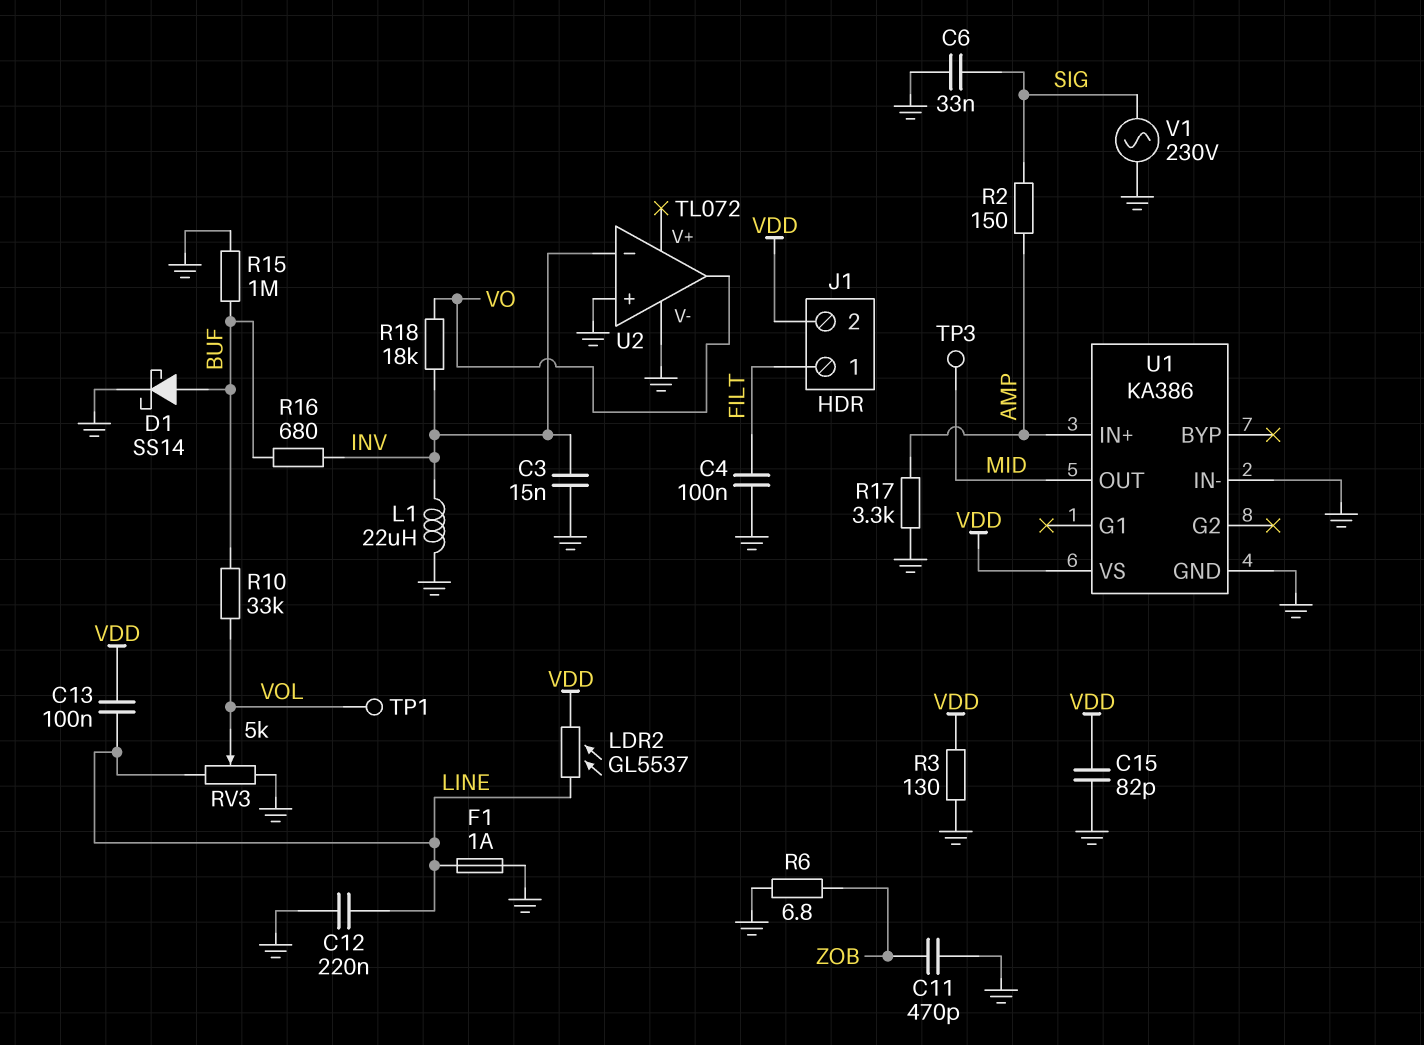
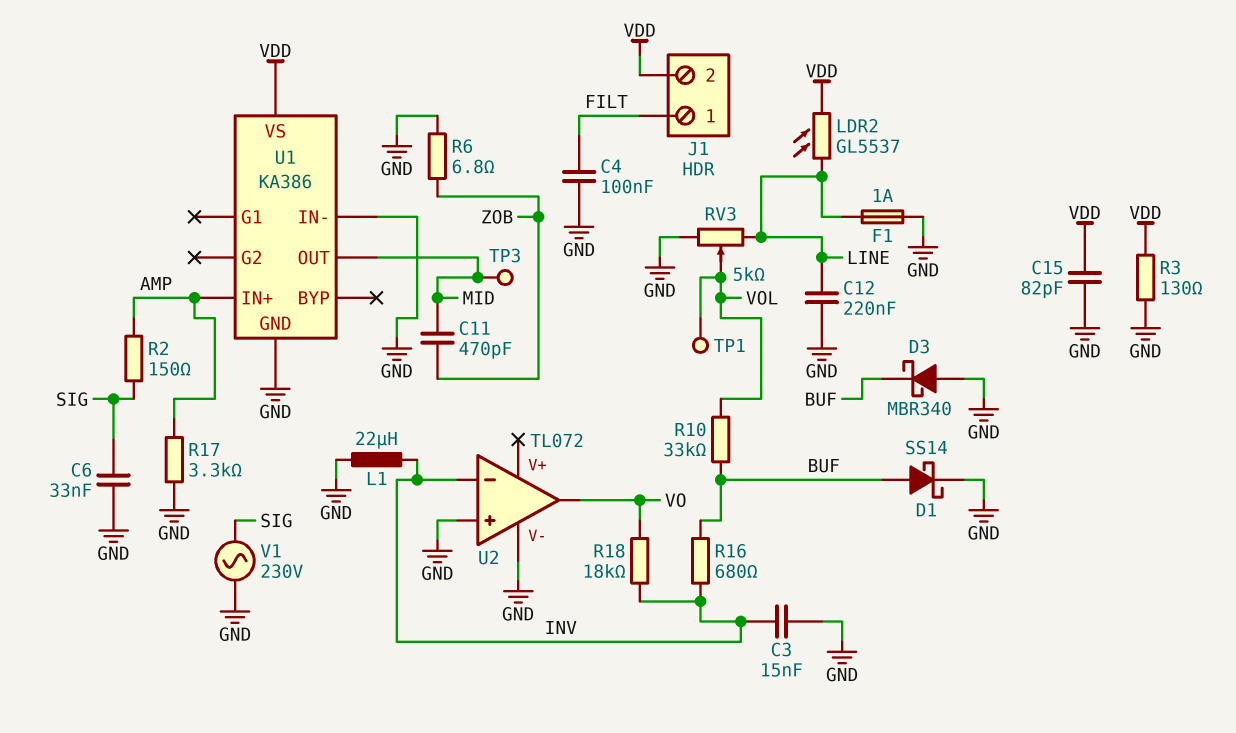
C11: 470pF (GND, ZOB) -> 470pF (MID, ZOB)
C13: 100nF (LINE, VDD) -> none
D3: none -> schottky MBR340 (A GND, K BUF)
R15: 1M (BUF, GND) -> none

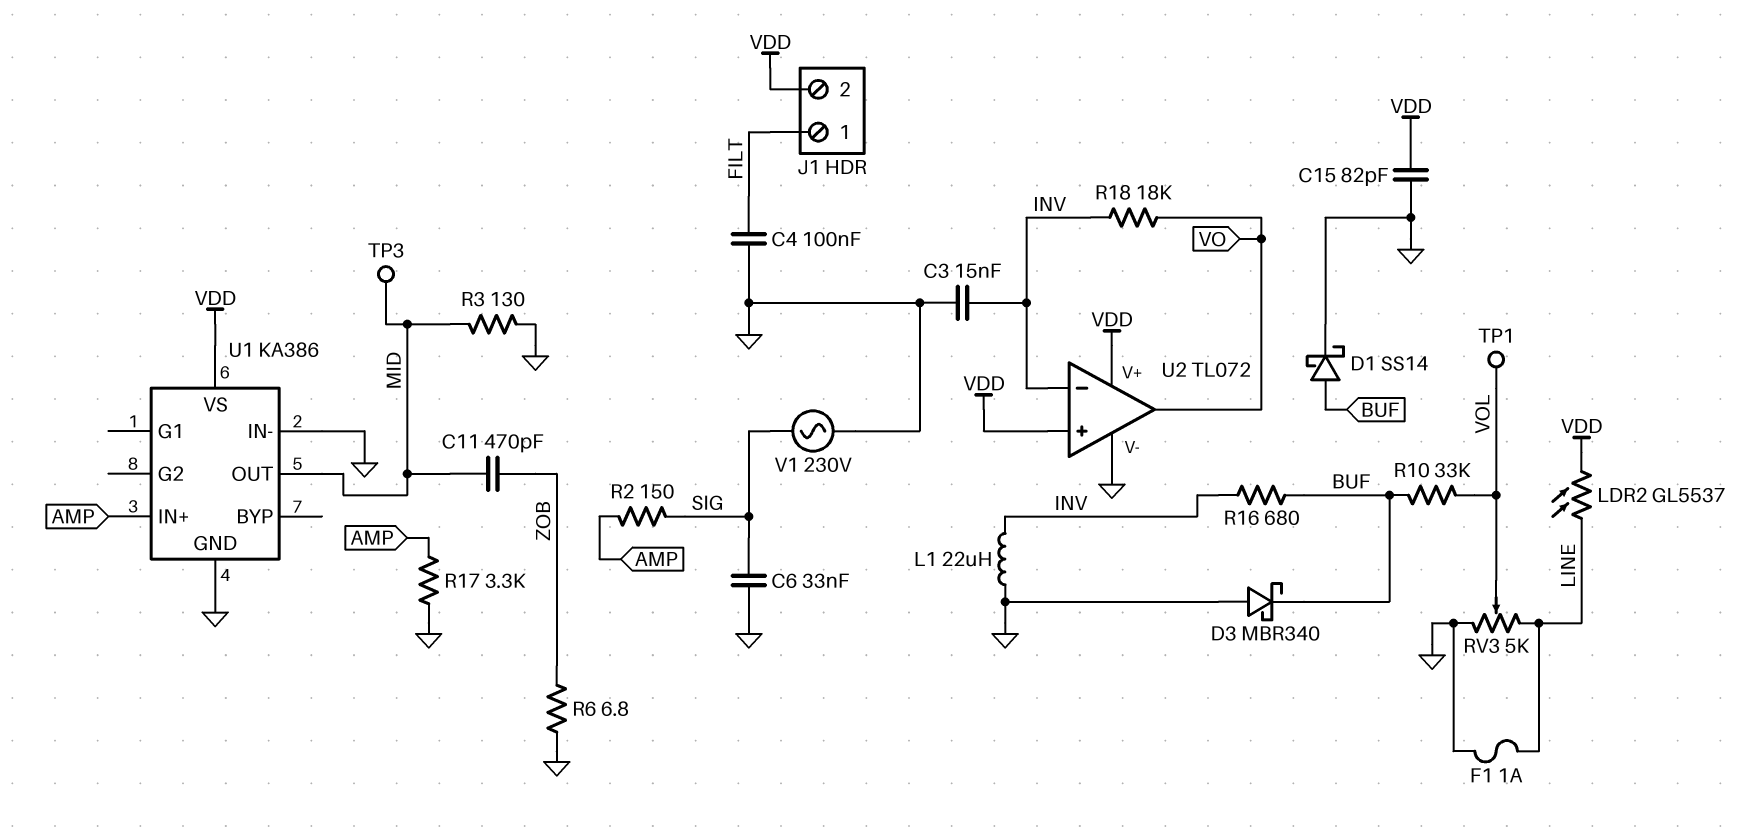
C12: 220nF (GND, LINE) -> none
R3: 130 (GND, VDD) -> 130 (GND, MID)
U2 pin V+: none -> VDD
U2 pin in+: GND -> VDD

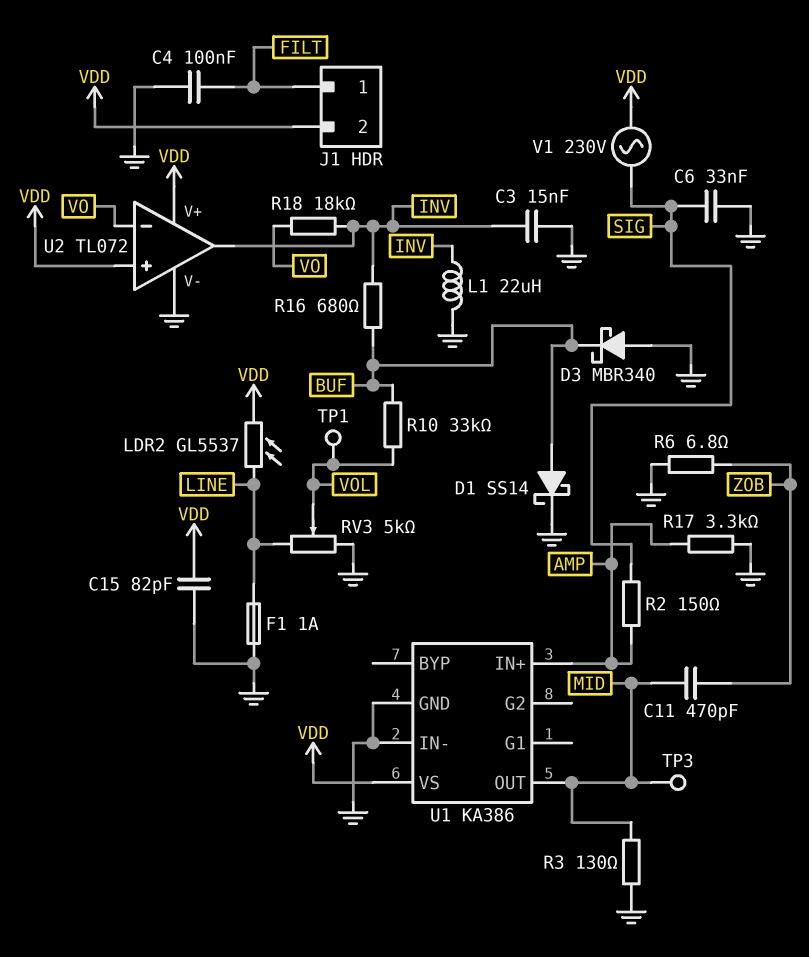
U2 pin in-: INV -> VO
U2 pin out: VO -> INV
V1: AC 230V (GND, SIG) -> AC 230V (SIG, VDD)

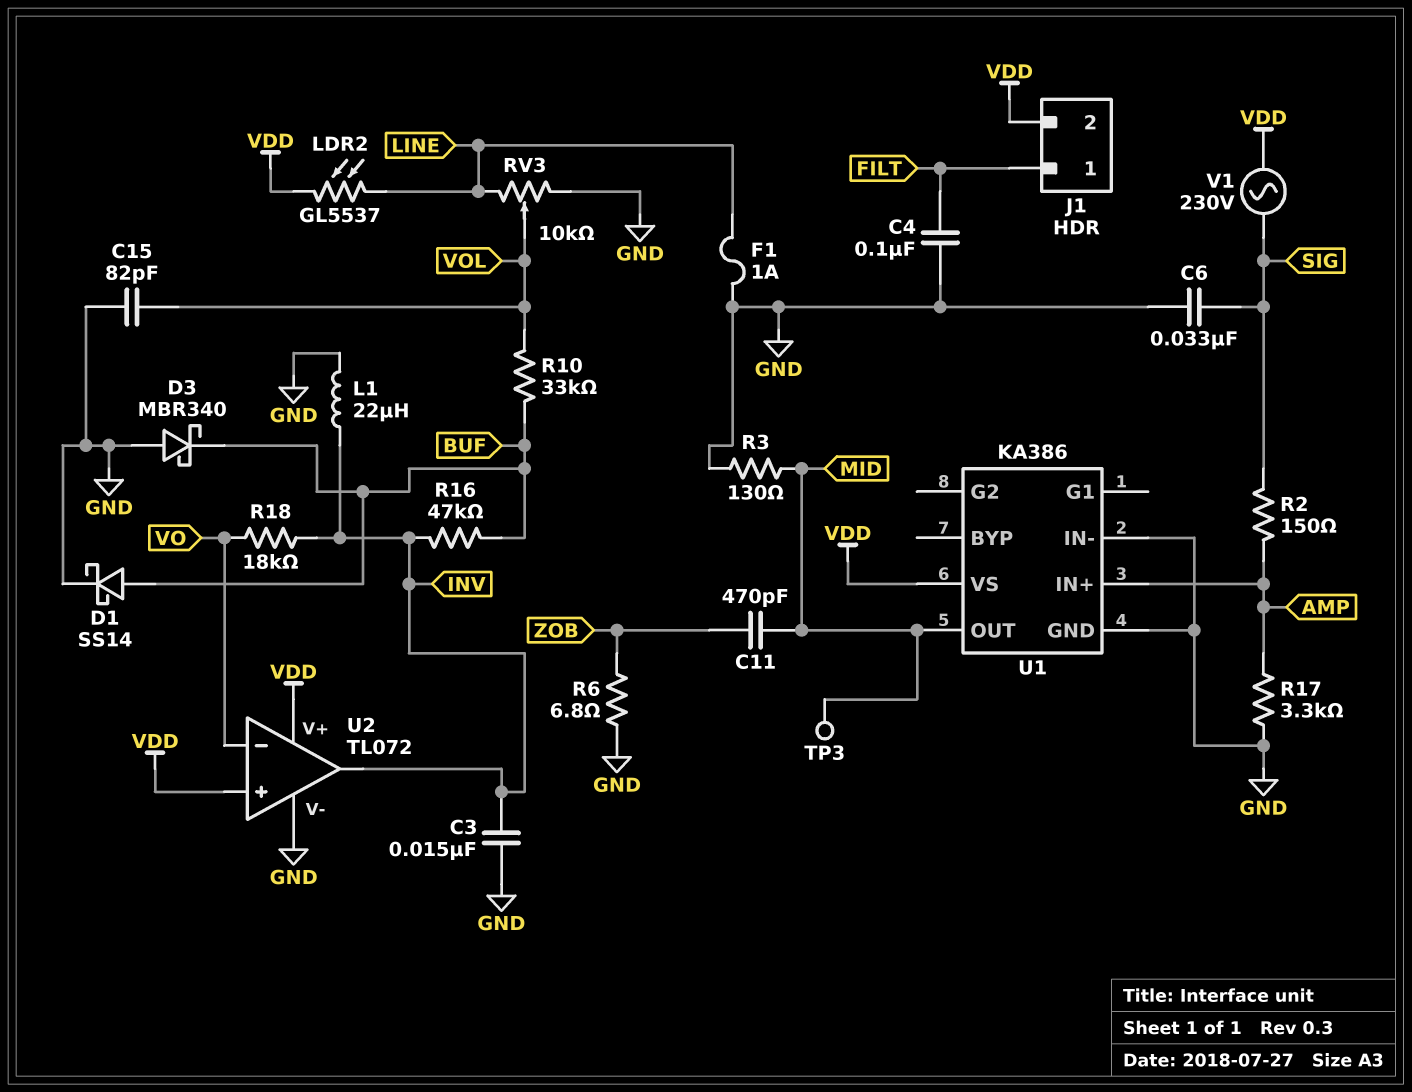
C15: 82pF (GND, VDD) -> 82pF (GND, VOL)
R16: 680 (BUF, INV) -> 47k (BUF, INV)
RV3: 5k (GND, LINE, wiper VOL) -> 10k (GND, LINE, wiper VOL)
TP1: test point (VOL) -> none

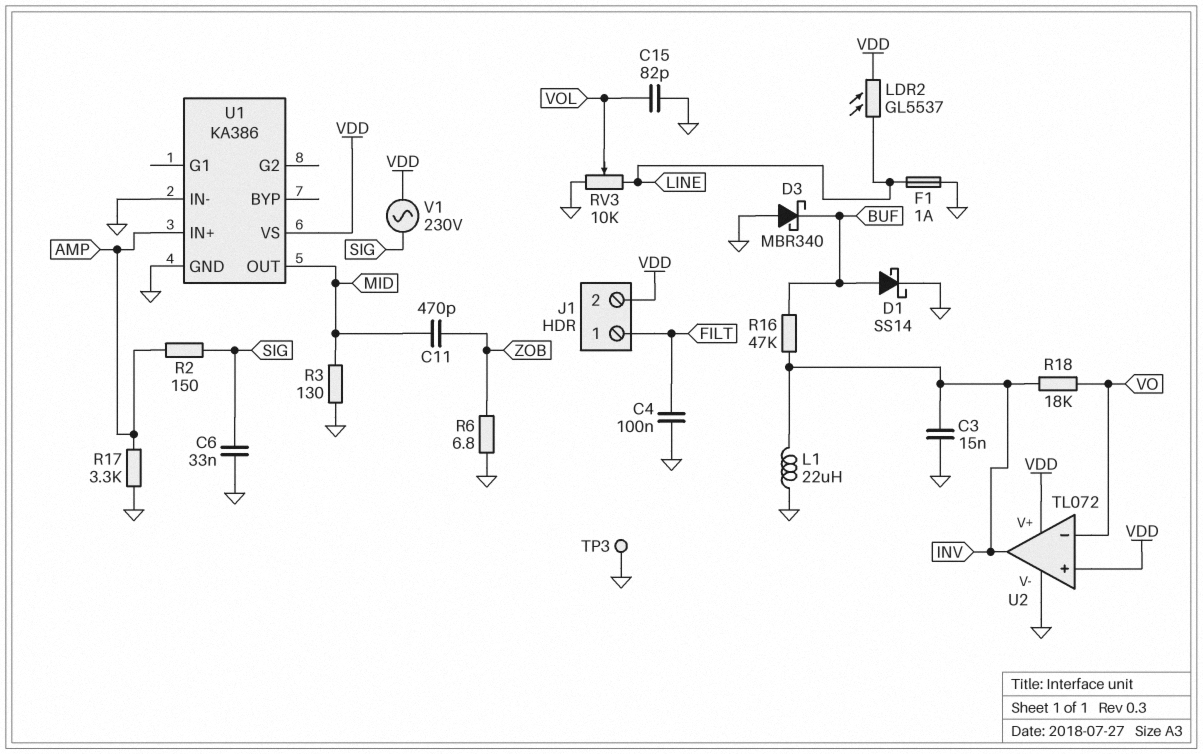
R10: 33k (BUF, VOL) -> none
TP3: test point (MID) -> test point (GND)

